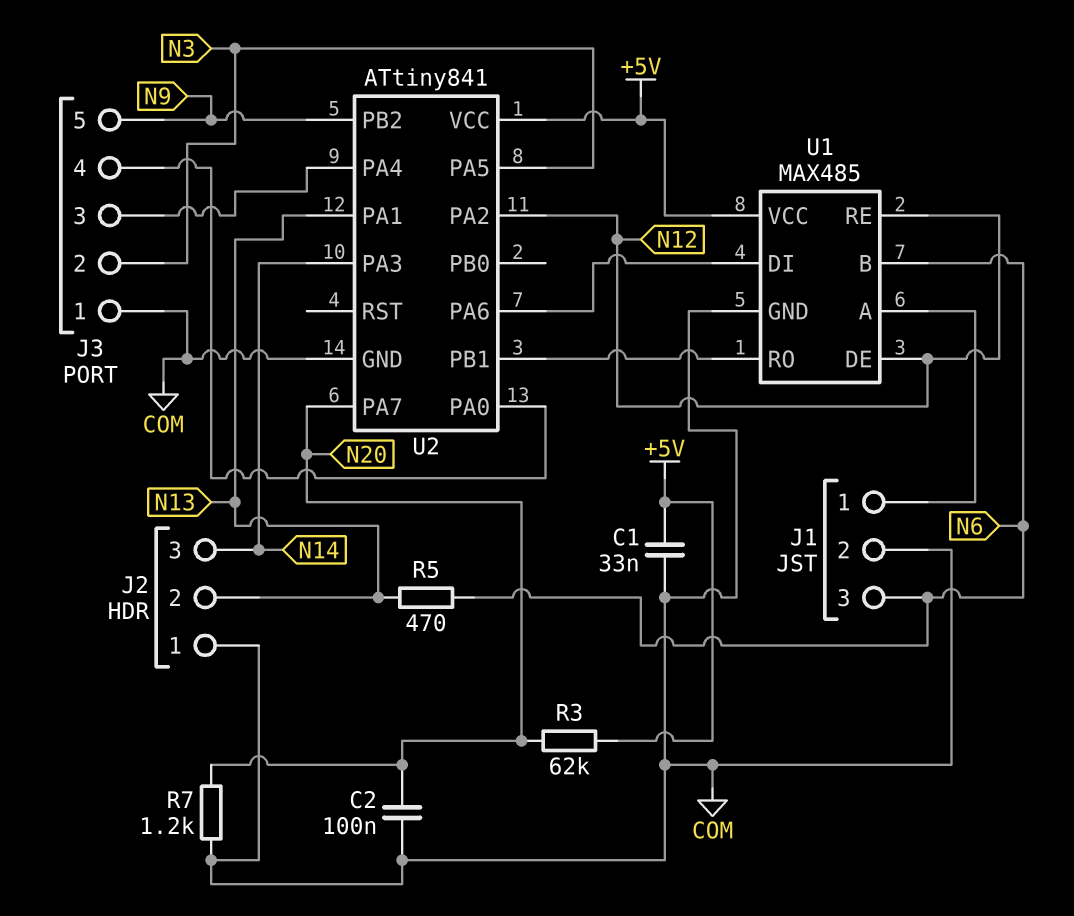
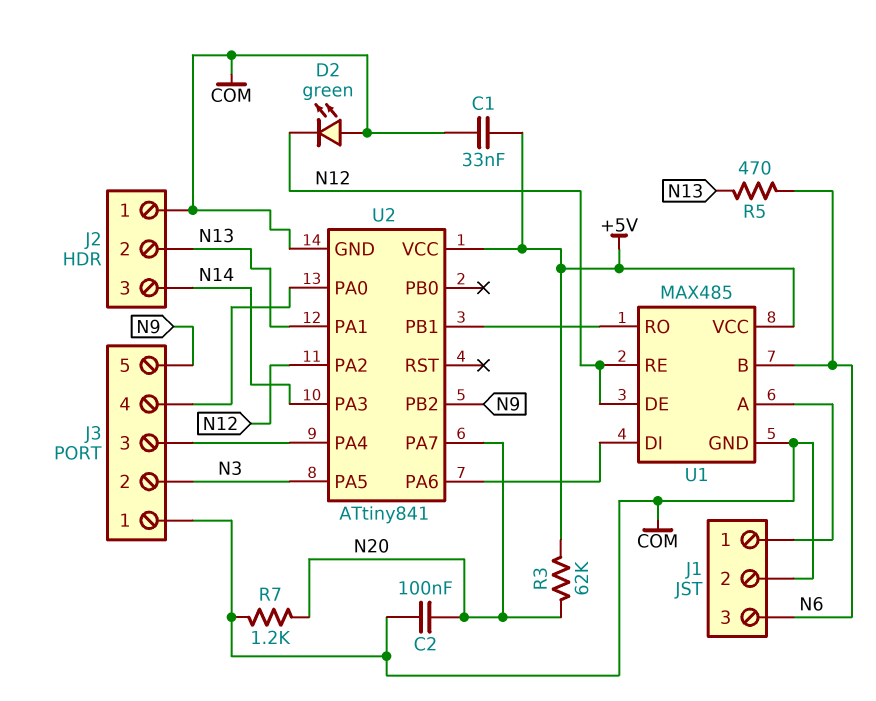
D2: none -> LED green (A COM, K N12)

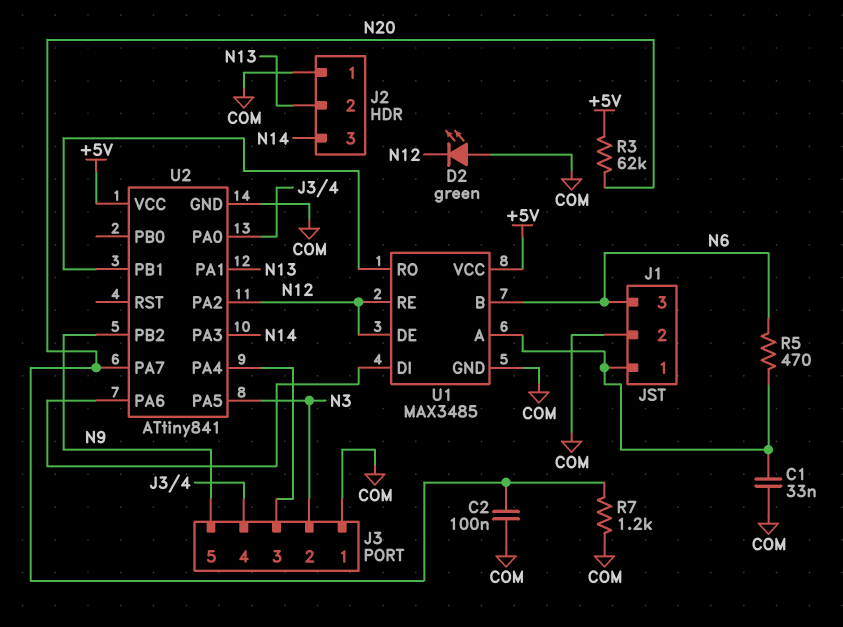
C1: 33nF (+5V, COM) -> 33nF (COM, J1/1)
R5: 470 (N6, N13) -> 470 (J1/1, N6)
U1: MAX485 -> MAX3485

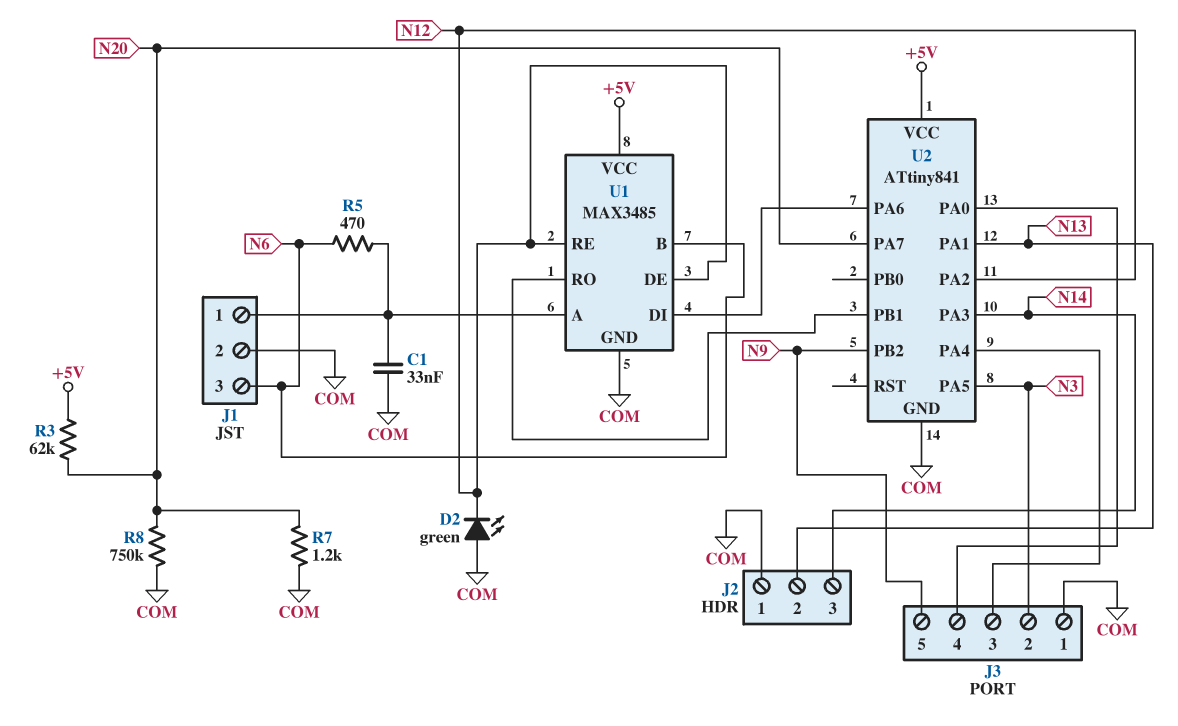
C2: 100nF (COM, N20) -> none
R8: none -> 750k (COM, N20)

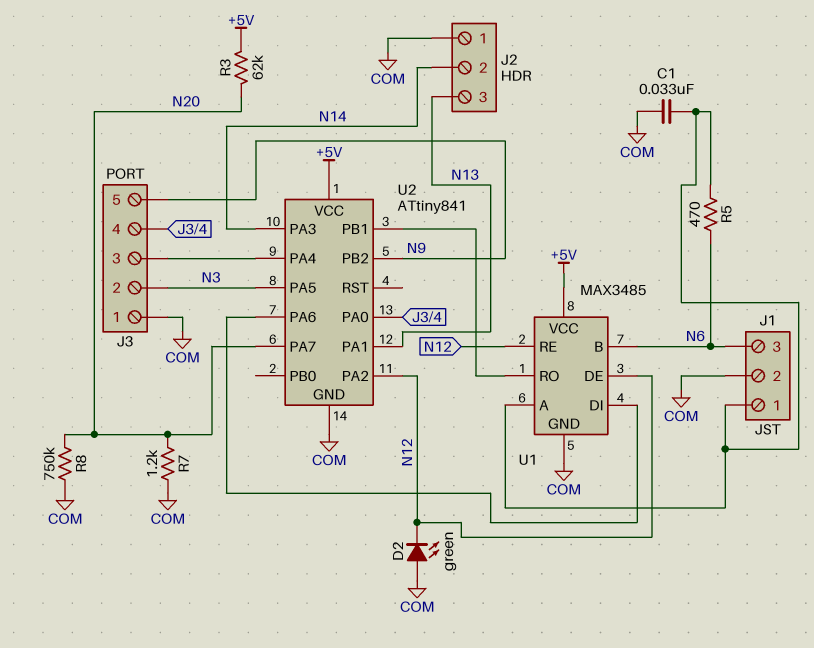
J2 pin 2: N13 -> N14
J2 pin 3: N14 -> N13

